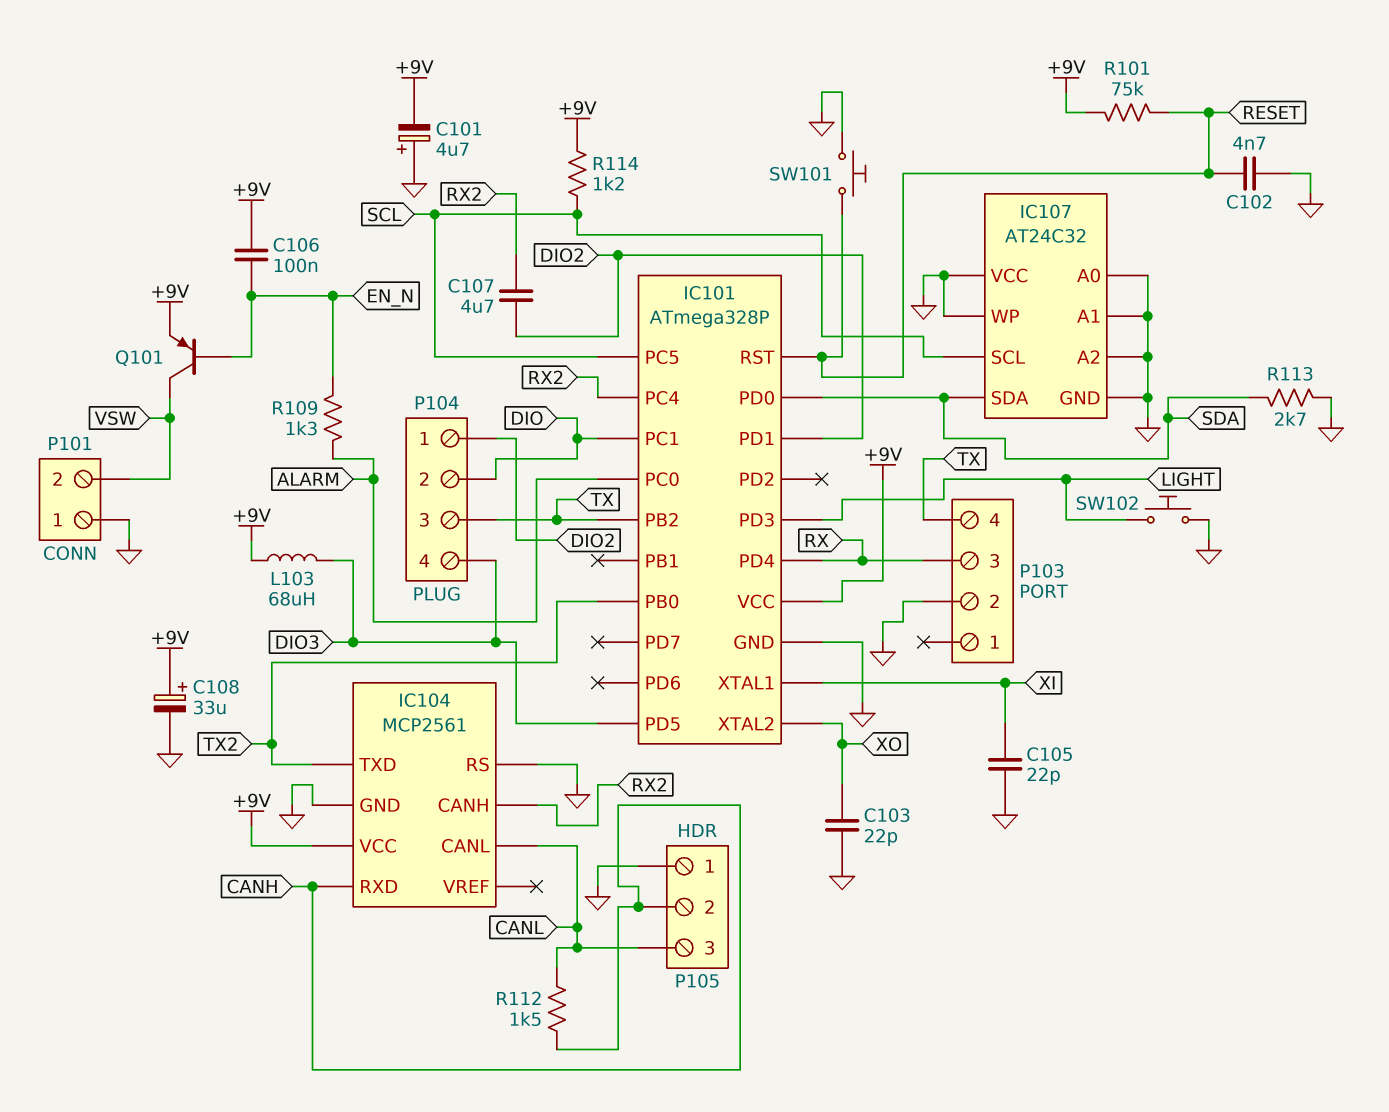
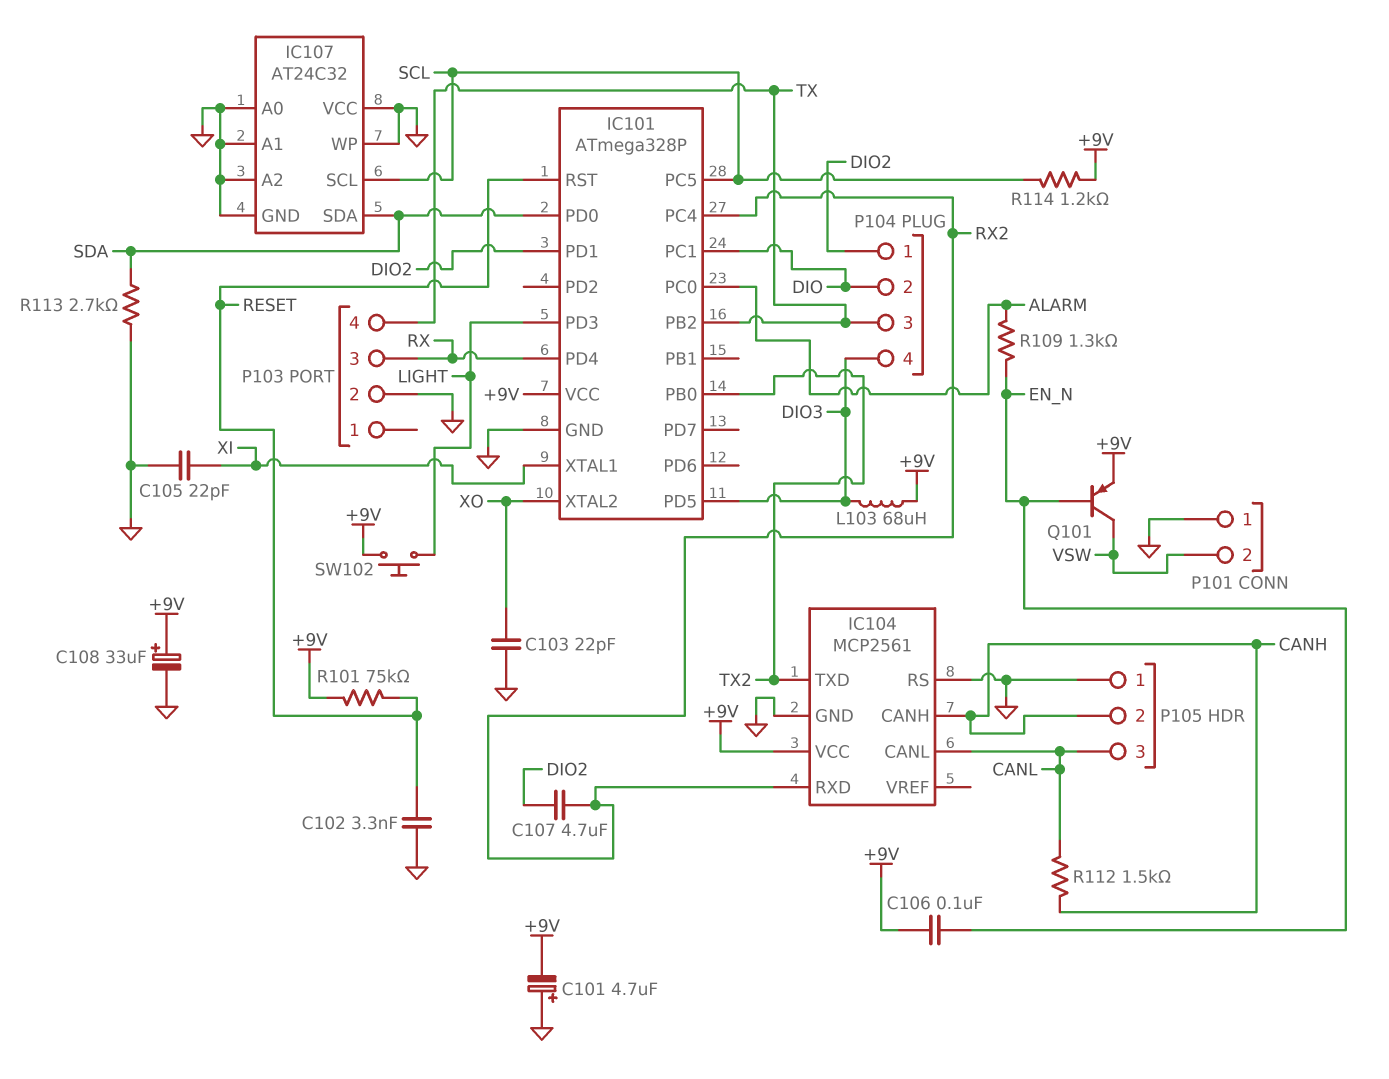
C102: 4.7nF (GND, RESET) -> 3.3nF (GND, RESET)
IC104 pin CANH: RX2 -> CANH
IC104 pin RXD: CANH -> RX2
SW101: button (GND, RESET) -> none
SW102: button (GND, LIGHT) -> button (+9V, LIGHT)

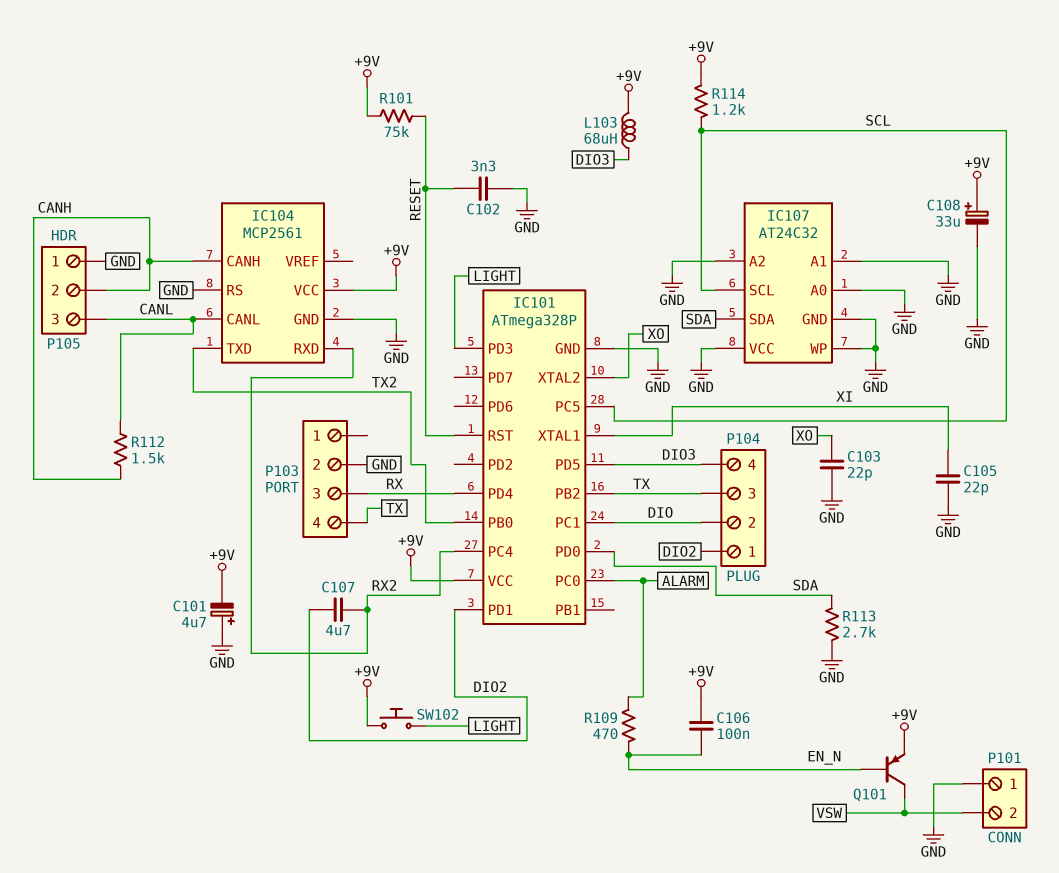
R109: 1.3k (ALARM, EN_N) -> 470 (ALARM, EN_N)

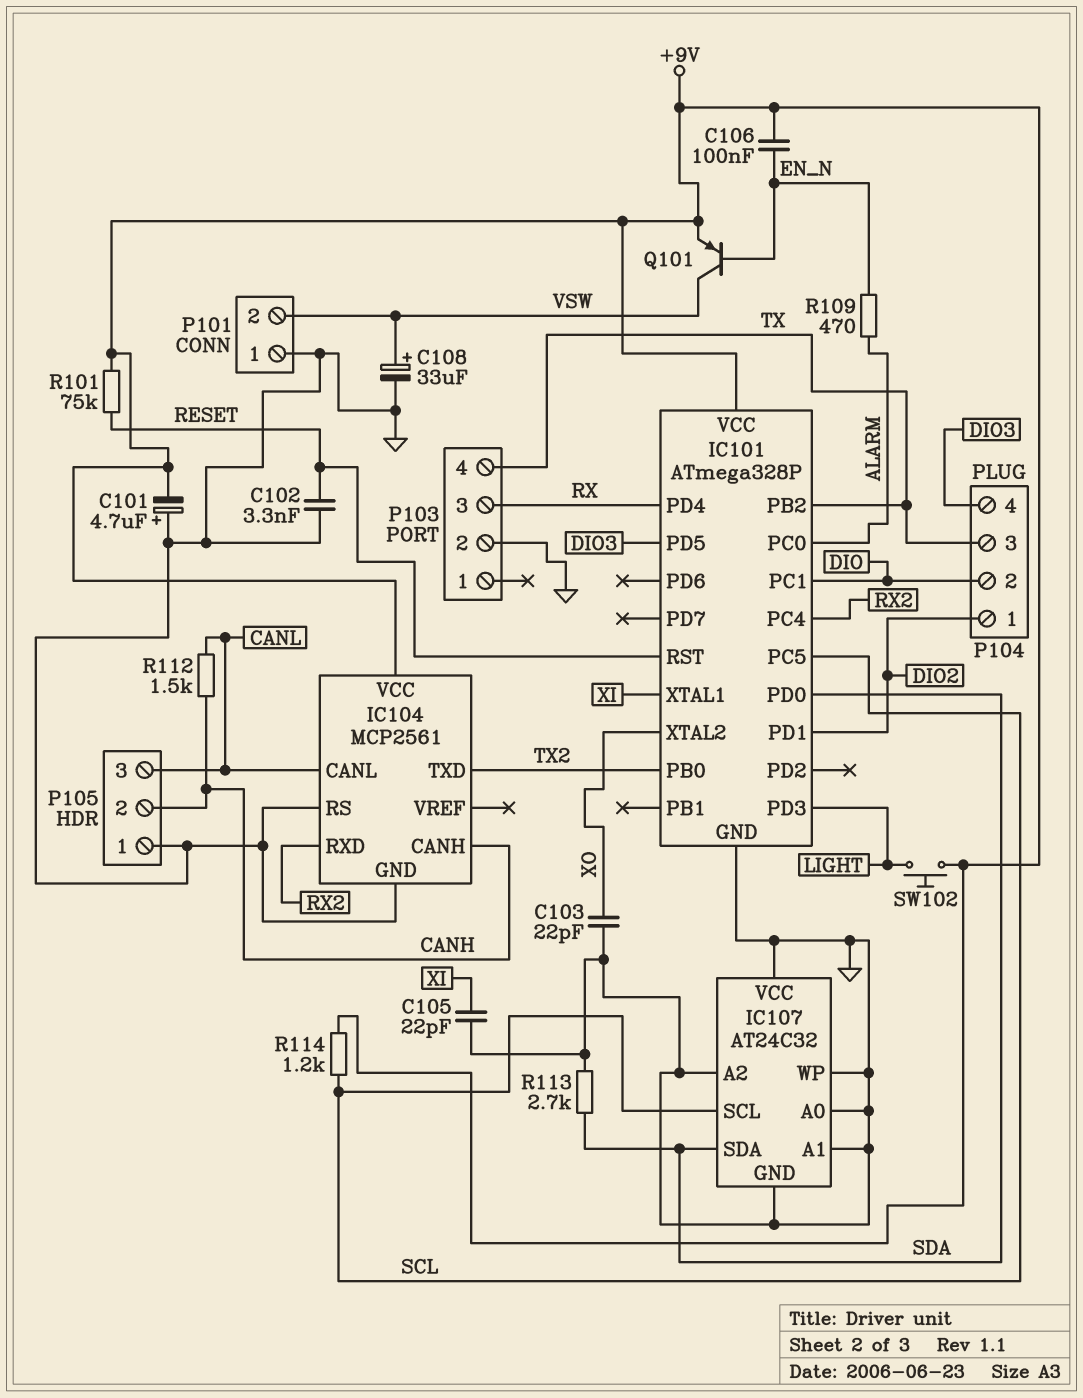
C107: 4.7uF (DIO2, RX2) -> none
C108: 33uF (plus +9V, minus GND) -> 33uF (plus VSW, minus GND)
L103: 68uH (+9V, DIO3) -> none

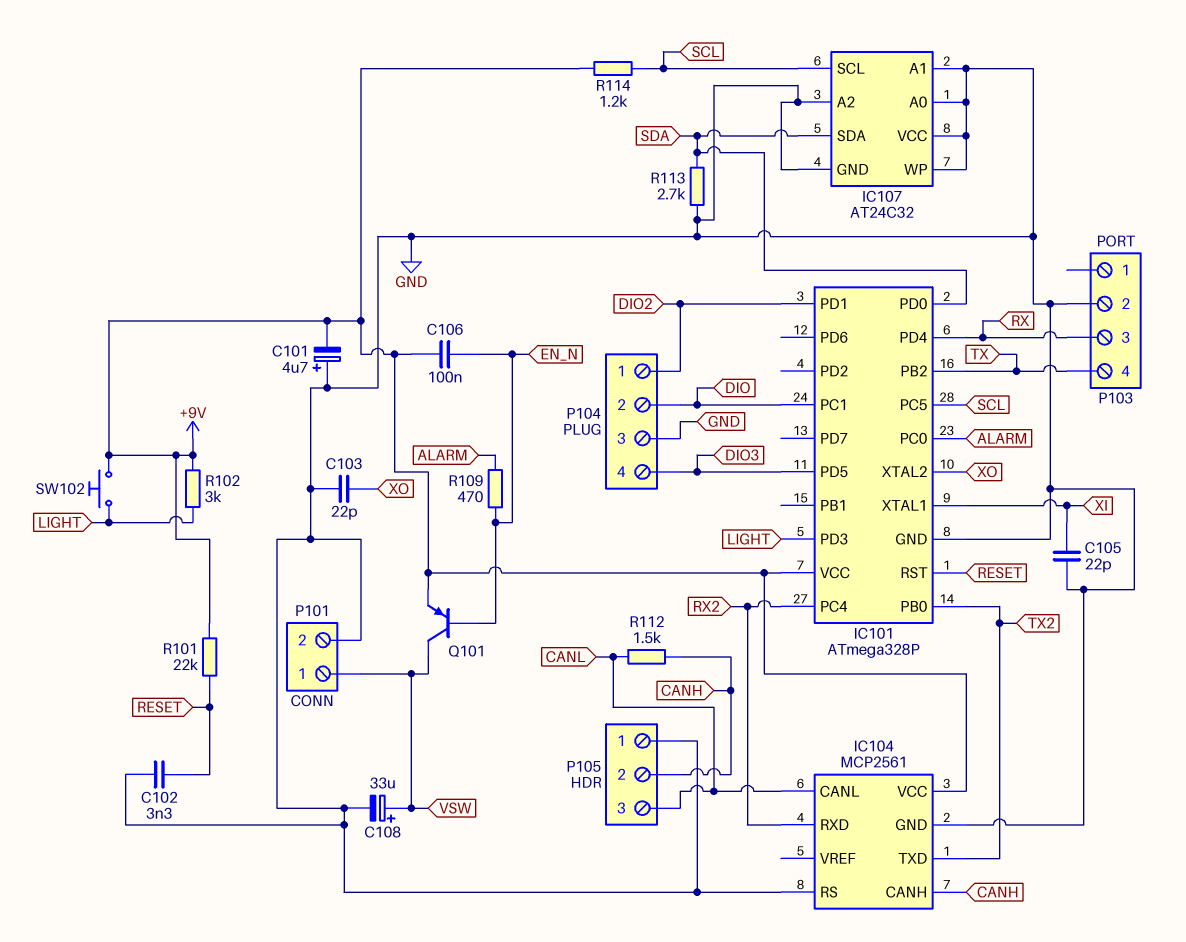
P101 pin 1: GND -> VSW
P101 pin 2: VSW -> GND
P104 pin 3: TX -> GND
R101: 75k (+9V, RESET) -> 22k (+9V, RESET)
R102: none -> 3k (+9V, LIGHT)

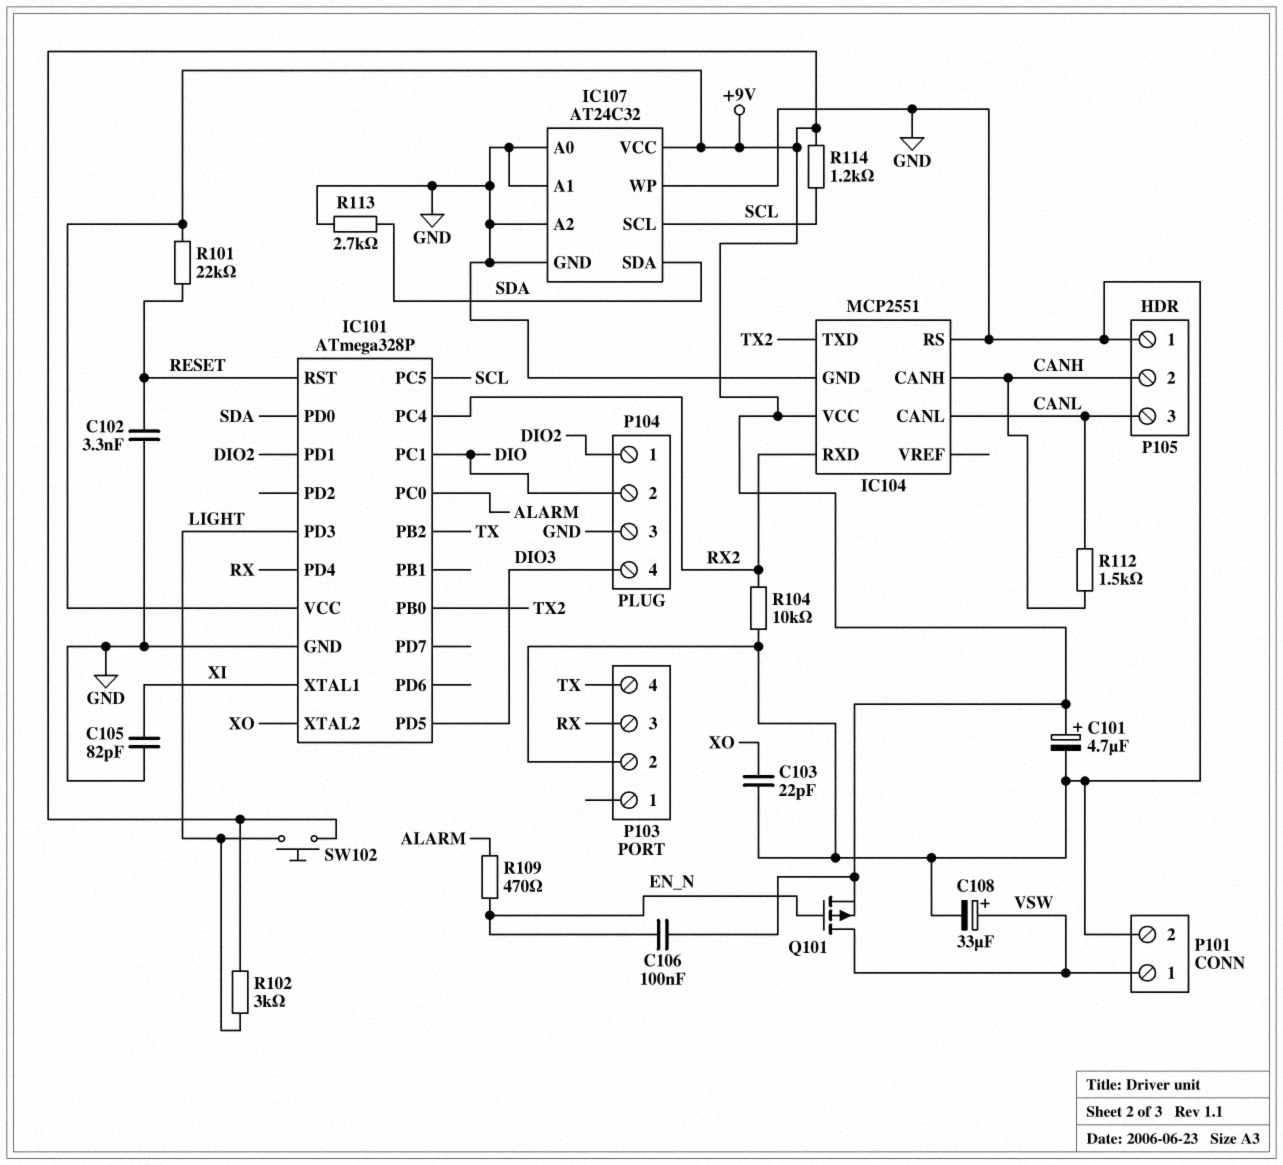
C101: 4.7uF (plus GND, minus +9V) -> 4.7uF (plus +9V, minus GND)
C105: 22pF (GND, XI) -> 82pF (GND, XI)
IC104: MCP2561 -> MCP2551
IC107 pin VCC: GND -> +9V
Q101: PNP (B EN_N, C VSW, E +9V) -> PMOS (G EN_N, D VSW, S +9V)
R104: none -> 10k (GND, RX2)

